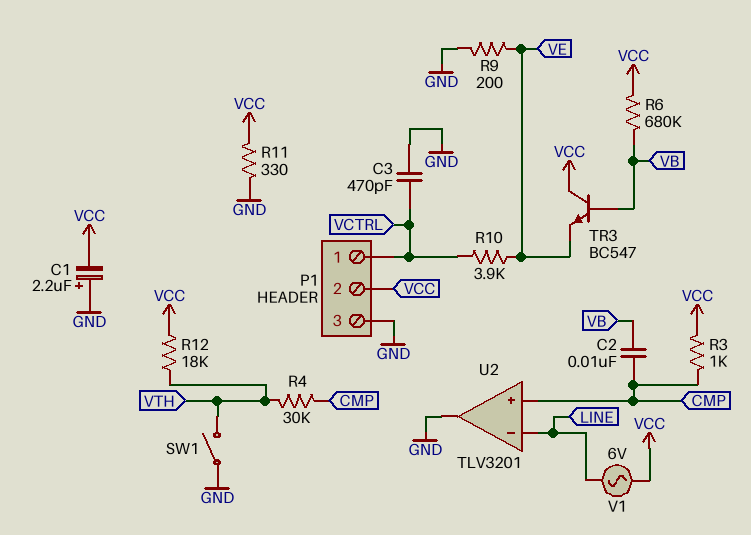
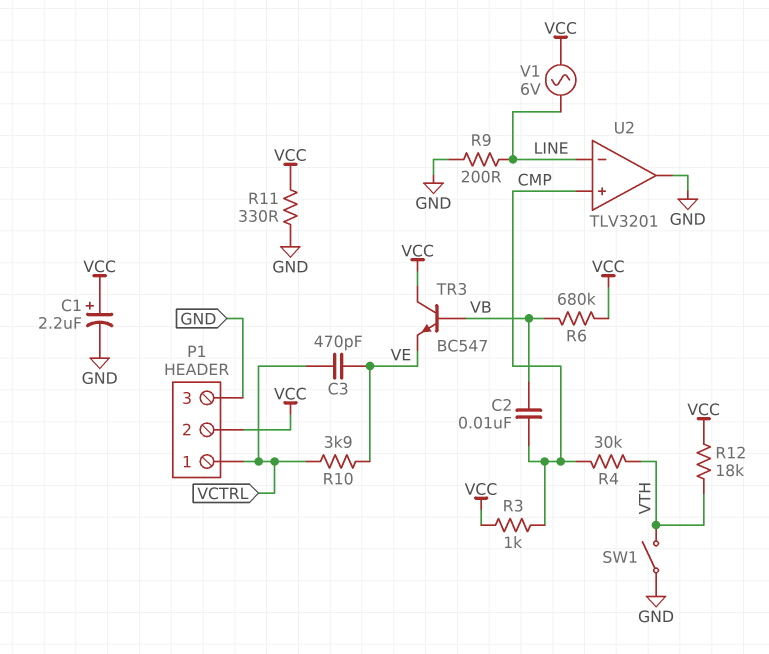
C1: 2.2uF (plus GND, minus VCC) -> 2.2uF (plus VCC, minus GND)
C3: 470pF (GND, VCTRL) -> 470pF (VCTRL, VE)
R9: 200 (GND, VE) -> 200 (GND, LINE)

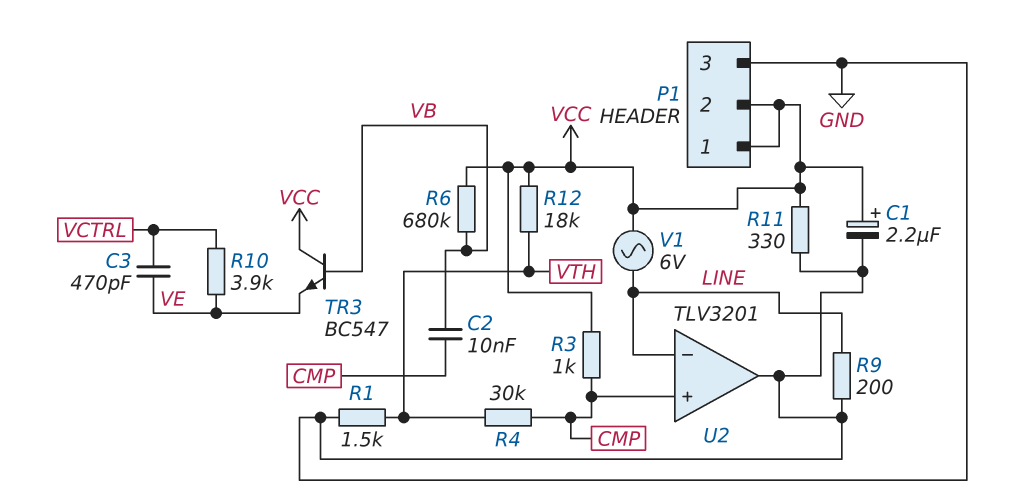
P1 pin 1: VCTRL -> VCC
R1: none -> 1.5k (GND, VTH)
SW1: switch (GND, VTH) -> none

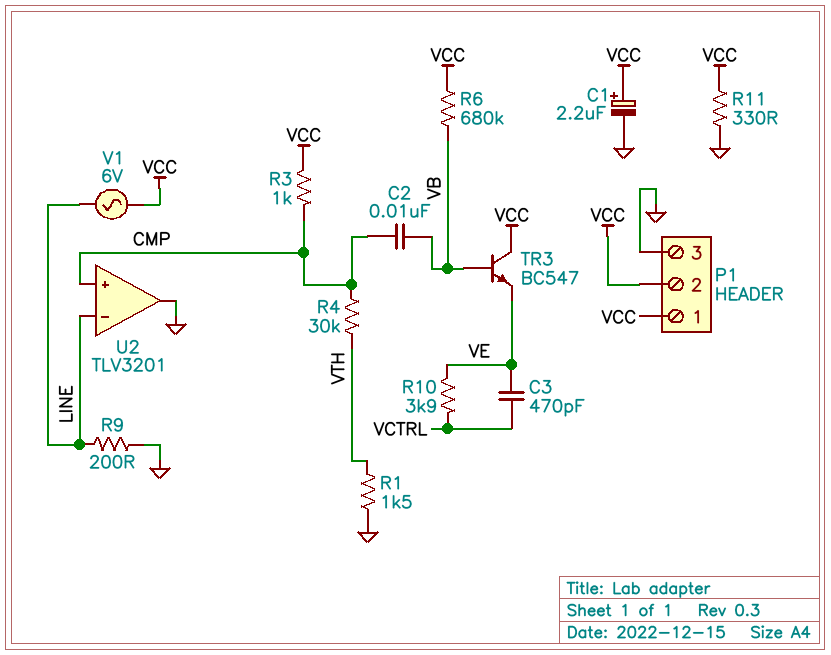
R12: 18k (VCC, VTH) -> none

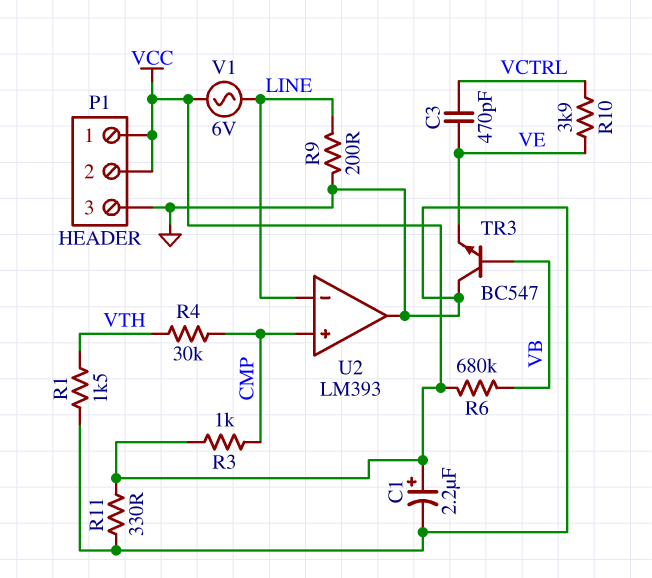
C2: 10nF (CMP, VB) -> none
TR3: NPN BC547 (B VB, C VCC, E VE) -> NPN BC547 (B VB, C GND, E VE)
U2: TLV3201 -> LM393

